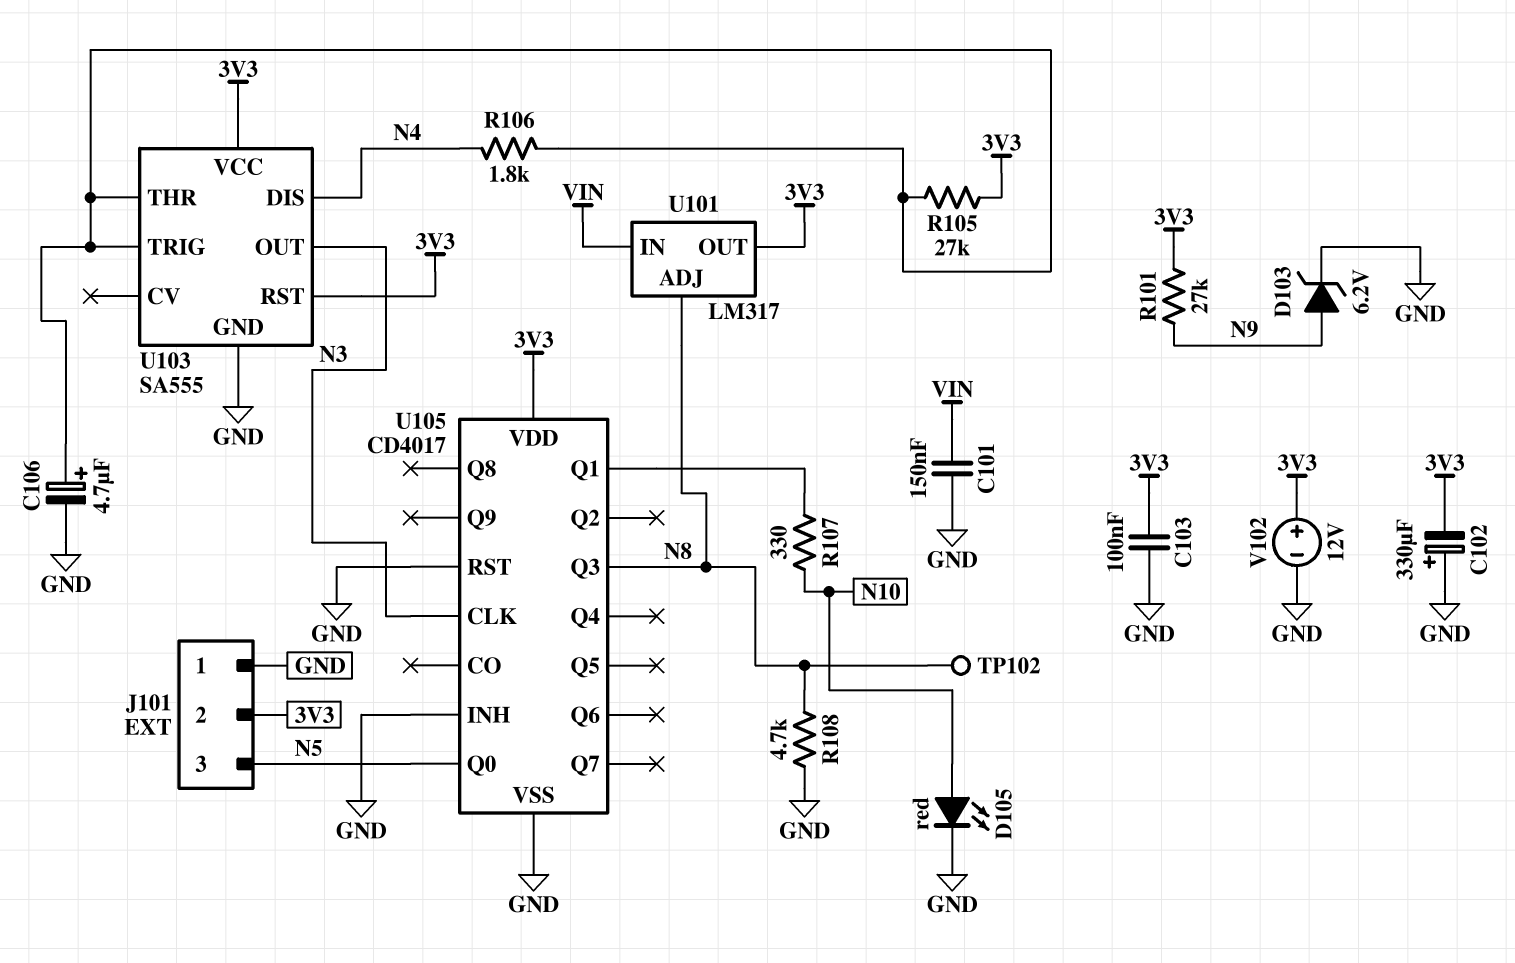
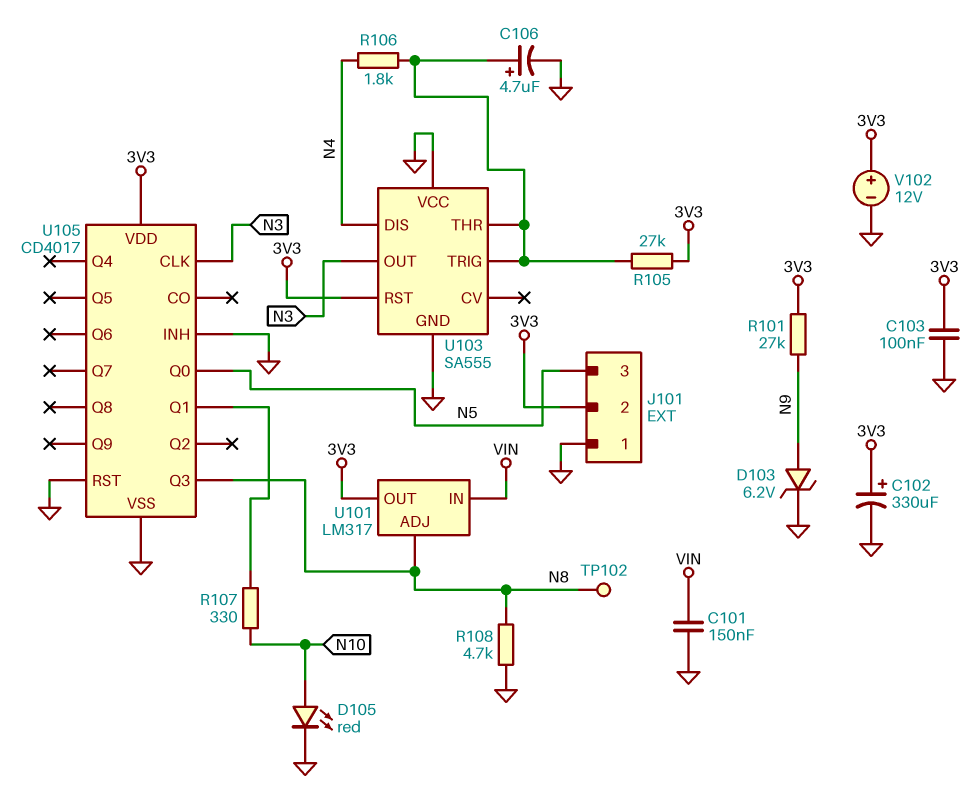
C102: 330uF (plus GND, minus 3V3) -> 330uF (plus 3V3, minus GND)
U103 pin VCC: 3V3 -> GND

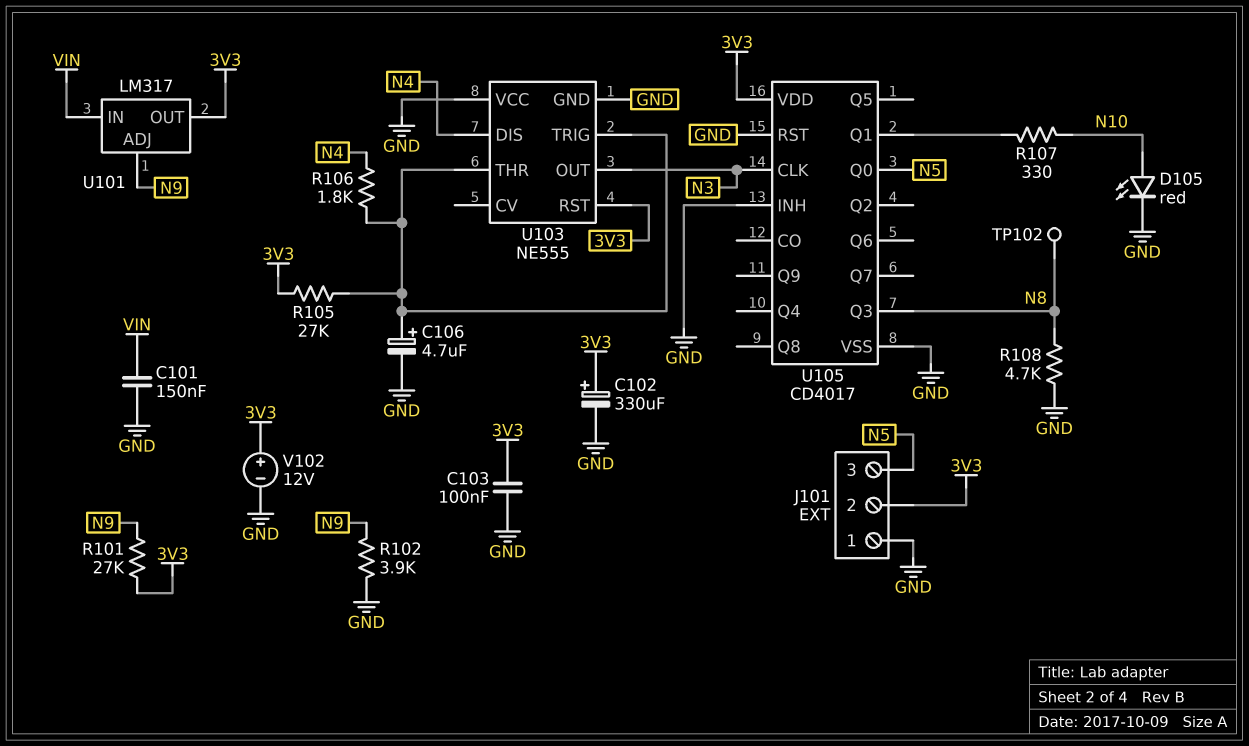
D103: zener 6.2V (A N9, K GND) -> none
R102: none -> 3.9k (GND, N9)
U101 pin ADJ: N8 -> N9
U103: SA555 -> NE555

